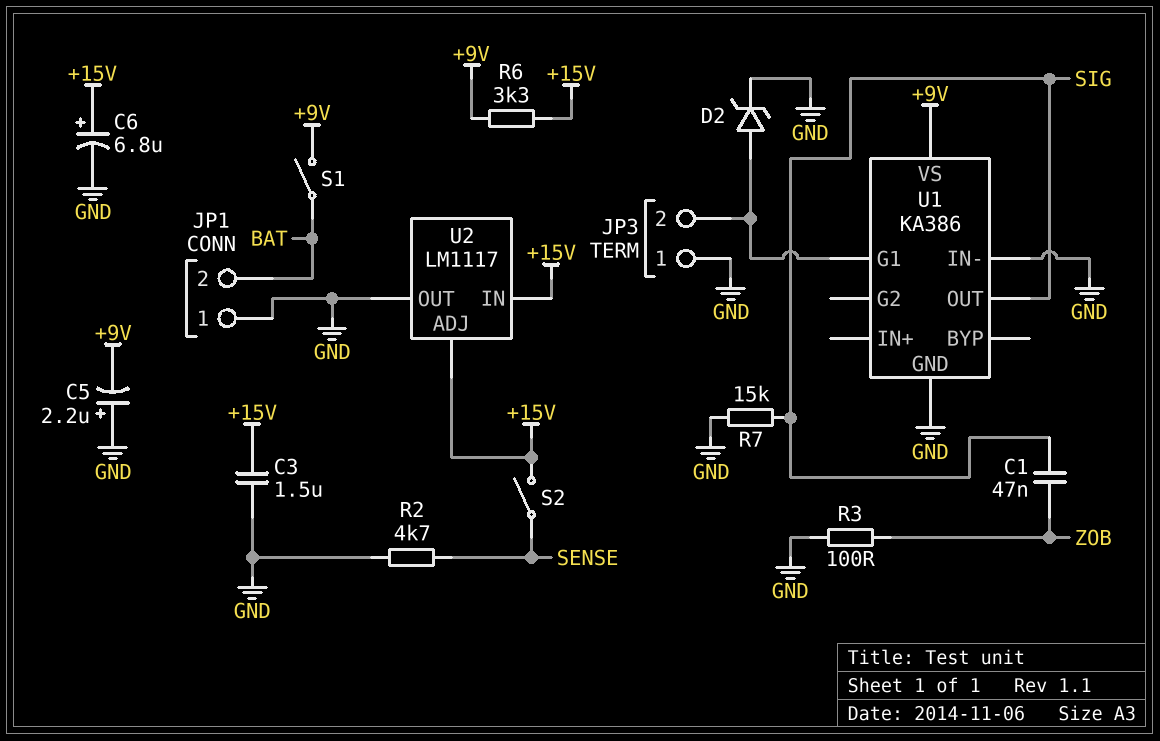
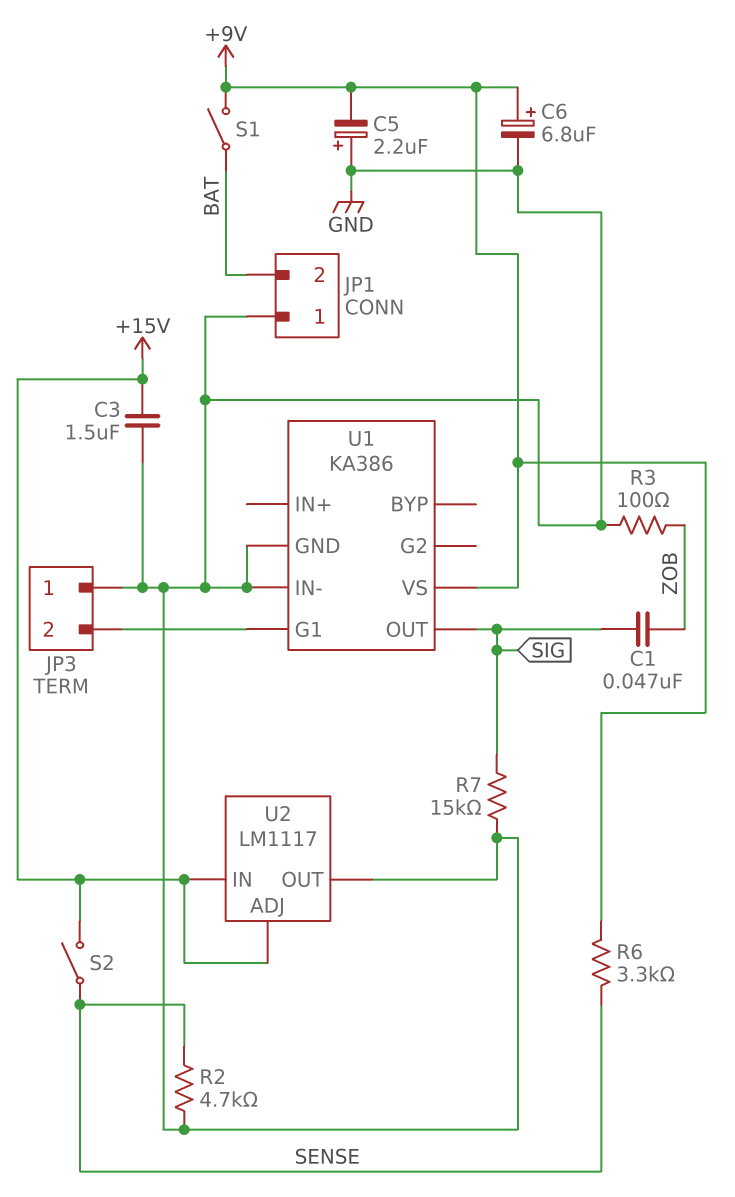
C6: 6.8uF (plus +15V, minus GND) -> 6.8uF (plus +9V, minus GND)
D2: zener (A JP3/2, K GND) -> none
R6: 3.3k (+9V, +15V) -> 3.3k (+9V, SENSE)

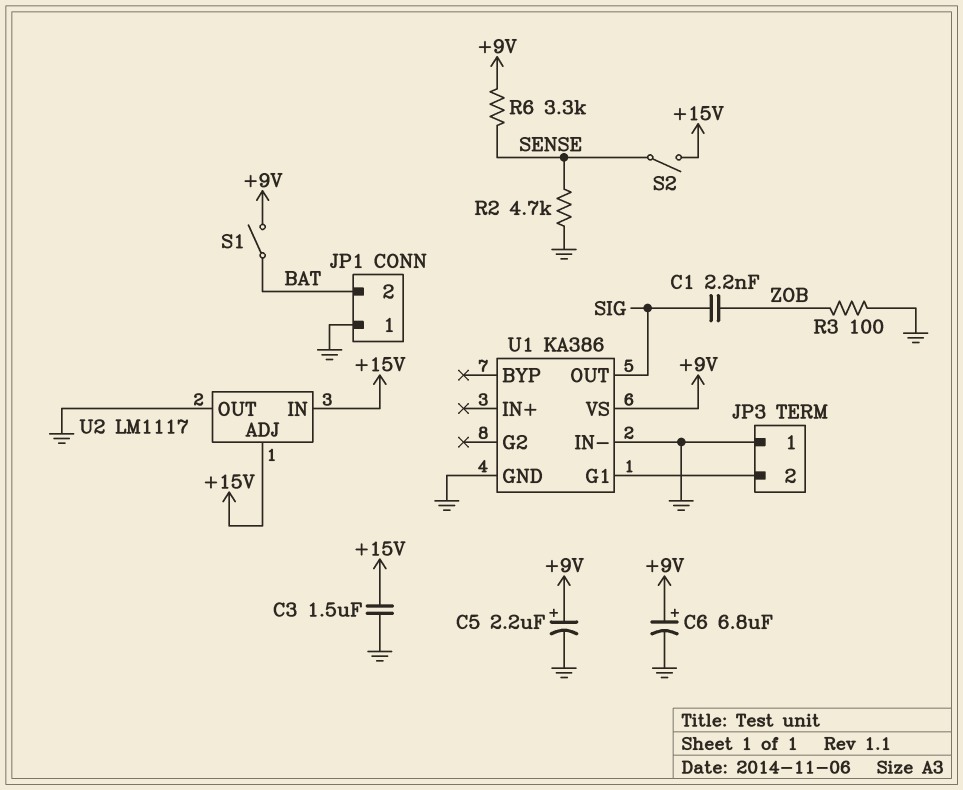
C1: 47nF (SIG, ZOB) -> 2.2nF (SIG, ZOB)
C5: 2.2uF (plus GND, minus +9V) -> 2.2uF (plus +9V, minus GND)
R7: 15k (GND, SIG) -> none

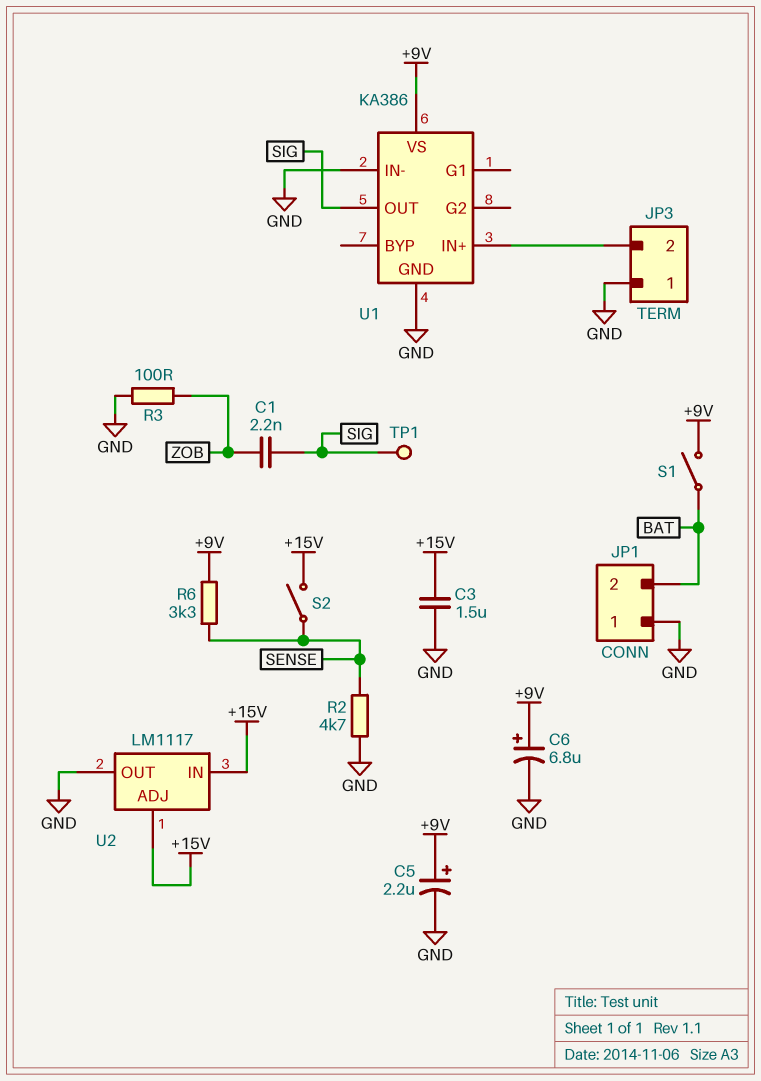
TP1: none -> test point (SIG)
U1 pin G1: JP3/2 -> none
U1 pin IN+: none -> JP3/2

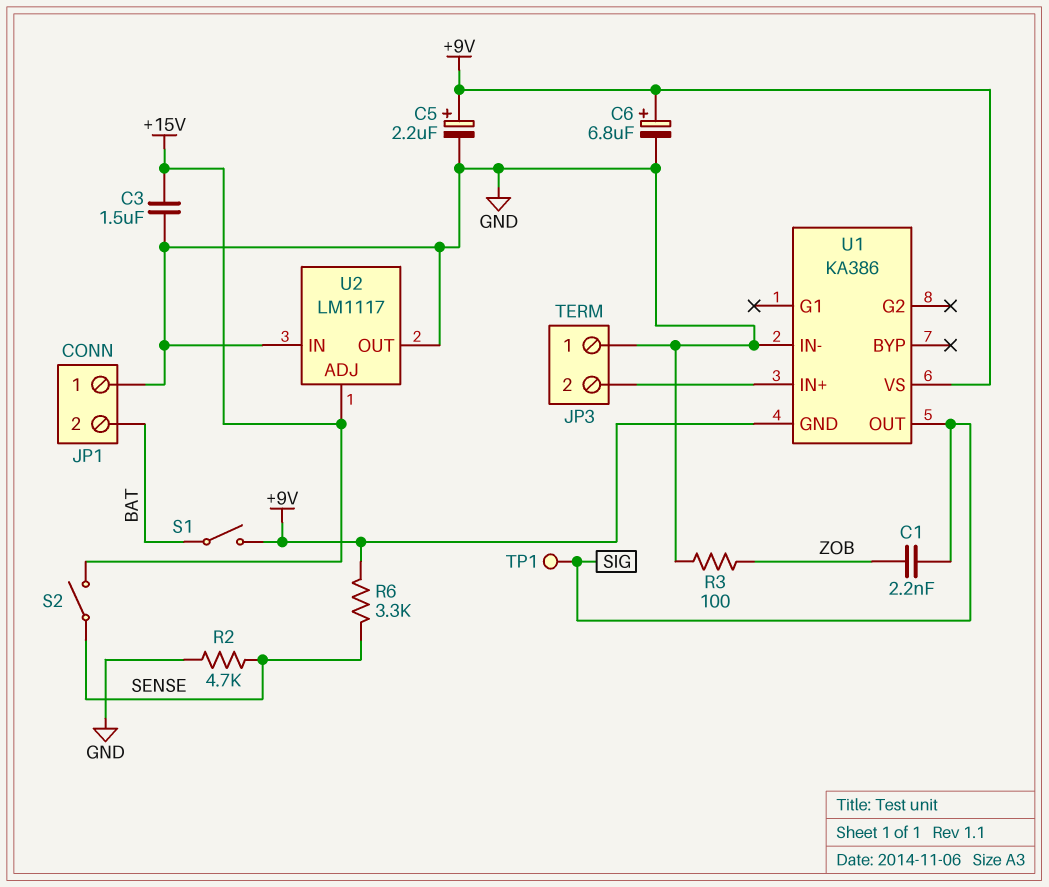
U1 pin GND: GND -> +9V
U2 pin IN: +15V -> GND

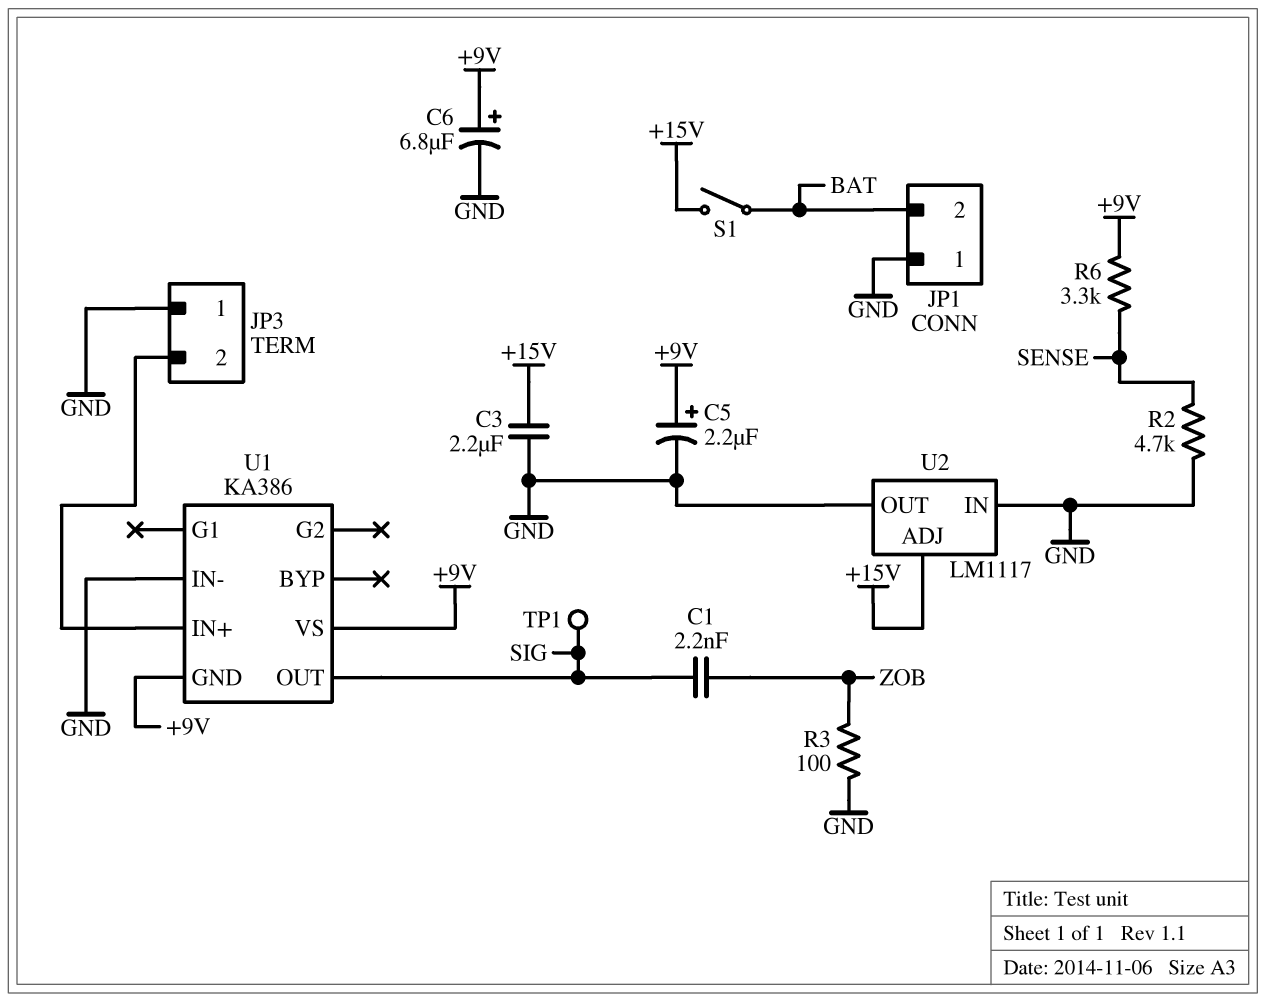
C3: 1.5uF (+15V, GND) -> 2.2uF (+15V, GND)
S1: switch (+9V, BAT) -> switch (+15V, BAT)
S2: switch (+15V, SENSE) -> none

